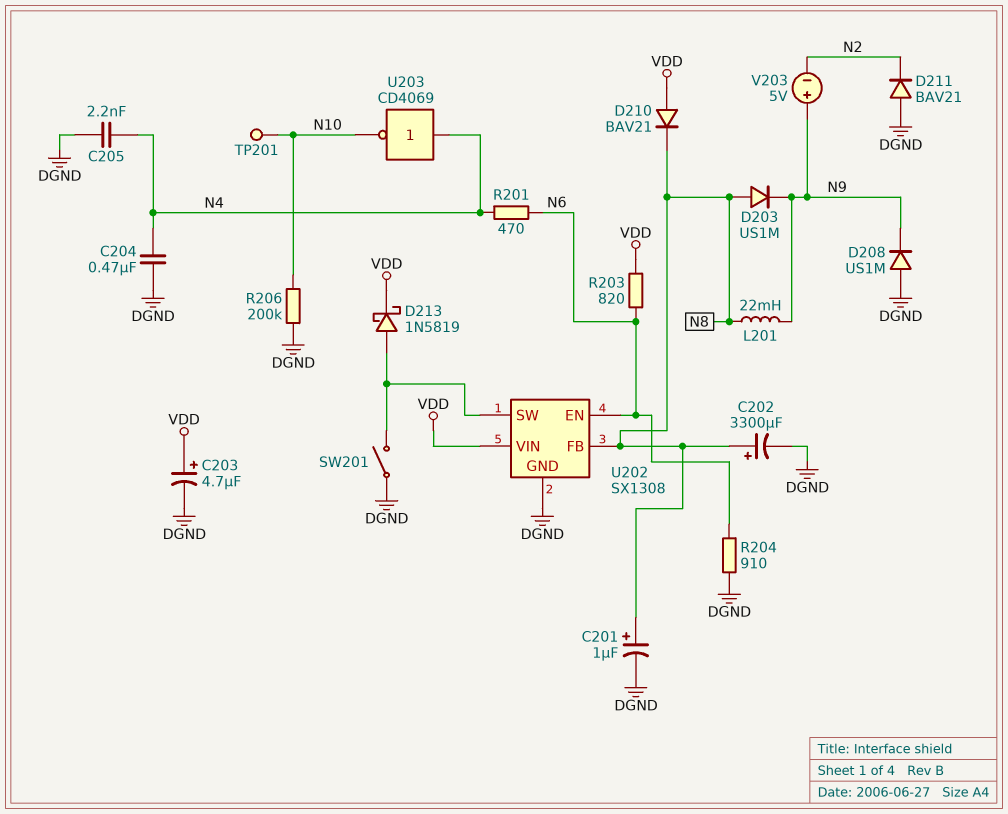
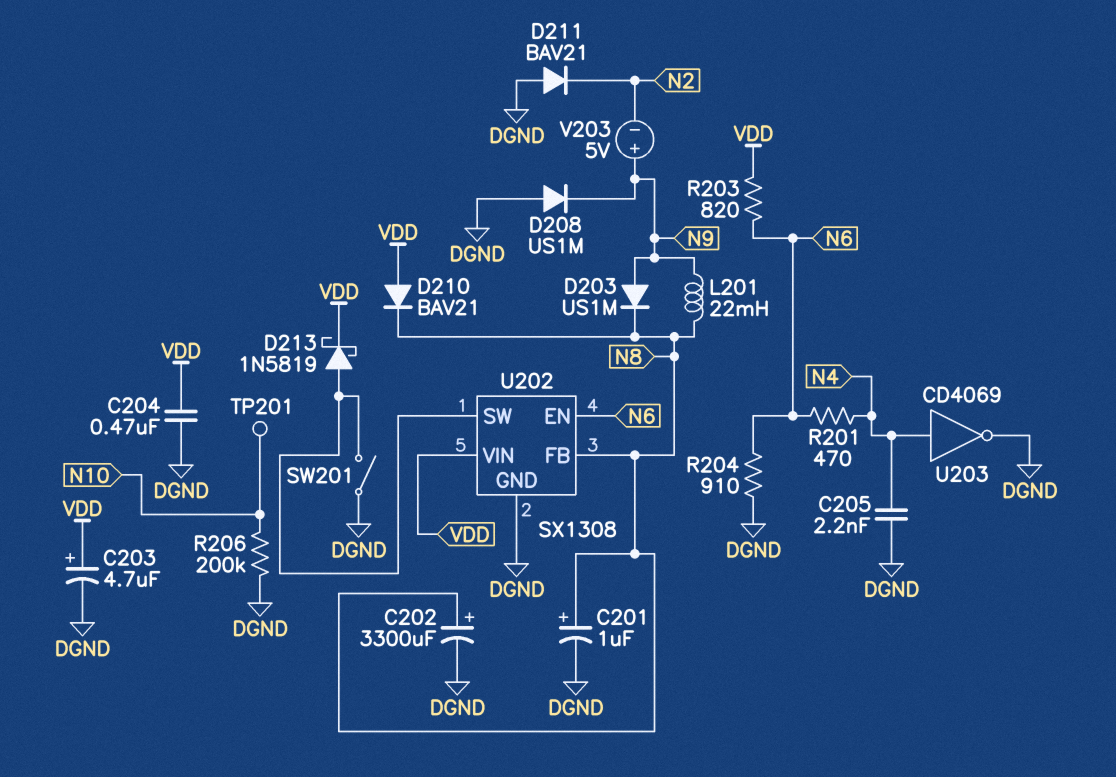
C204: 470nF (DGND, N4) -> 470nF (DGND, VDD)
D203: diode US1M (A N8, K N9) -> diode US1M (A N9, K N8)
U203: NOT CD4069 (in N4, out N10) -> NOT CD4069 (in N4, out DGND)

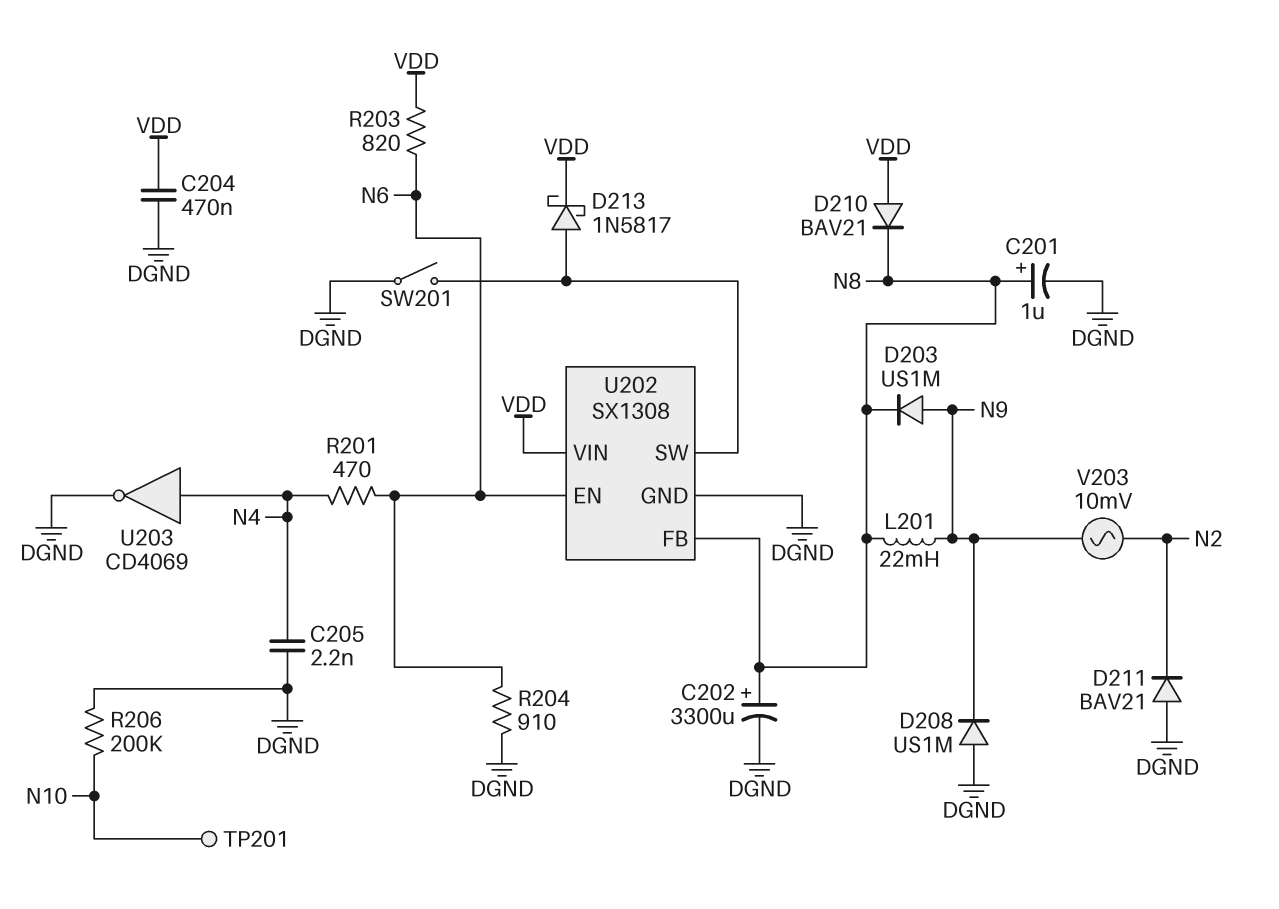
C203: 4.7uF (plus VDD, minus DGND) -> none
D213: schottky 1N5819 (A U202/SW, K VDD) -> schottky 1N5817 (A U202/SW, K VDD)
V203: 5V (plus N9, minus N2) -> AC 10mV (N2, N9)

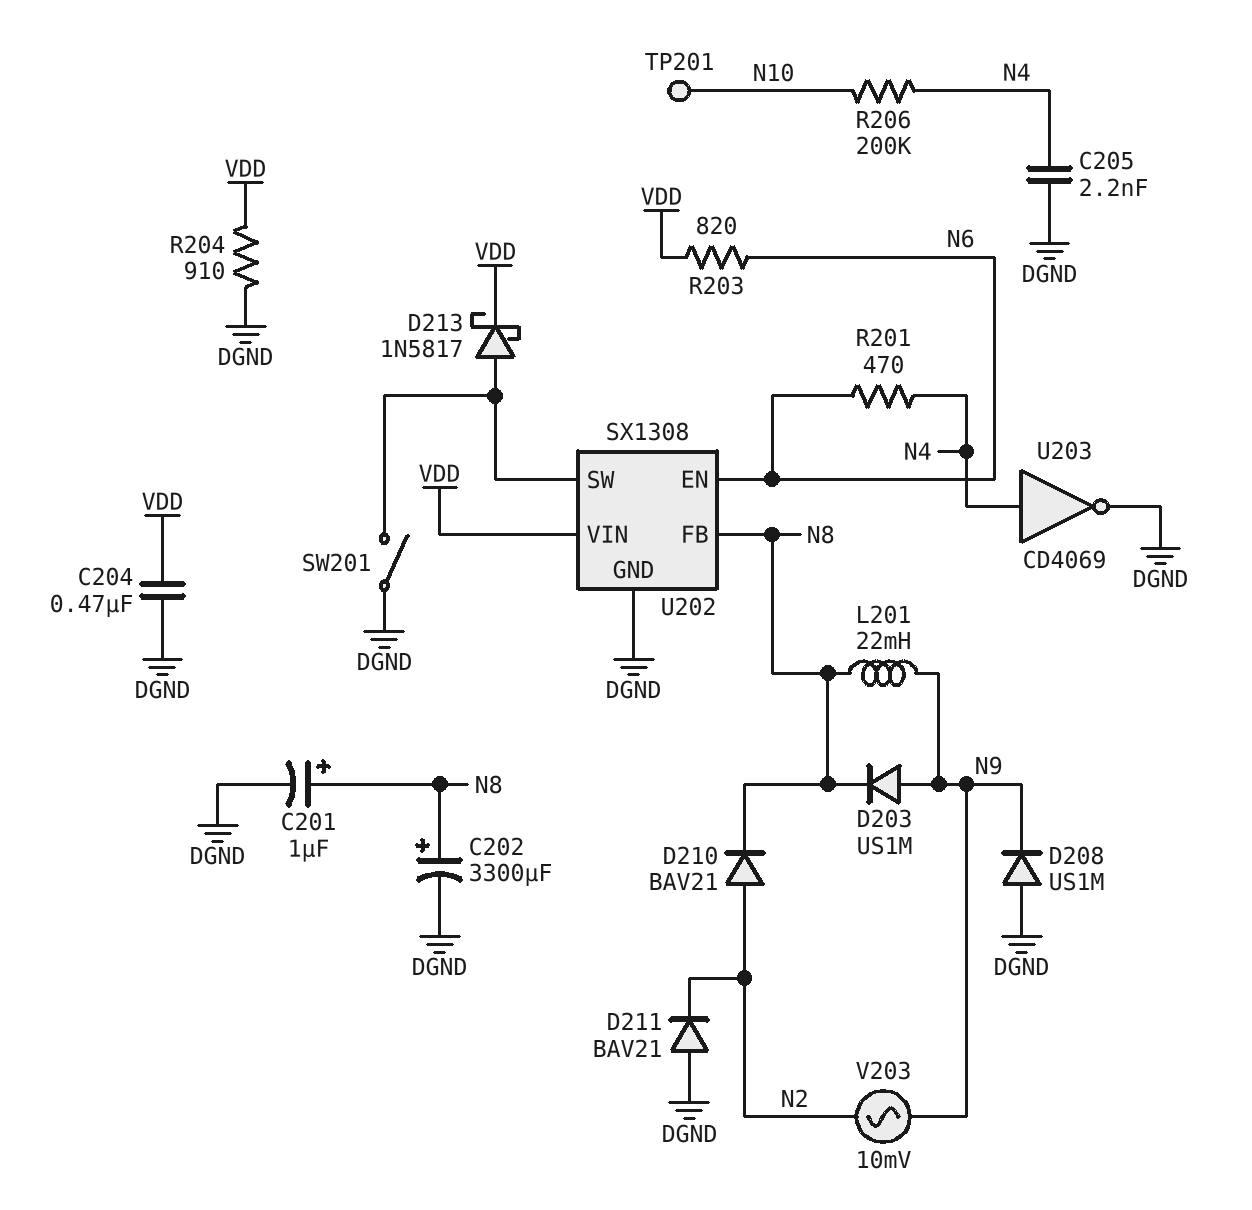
D210: diode BAV21 (A VDD, K N8) -> diode BAV21 (A N2, K N8)
R204: 910 (DGND, N6) -> 910 (DGND, VDD)
R206: 200k (DGND, N10) -> 200k (N4, N10)

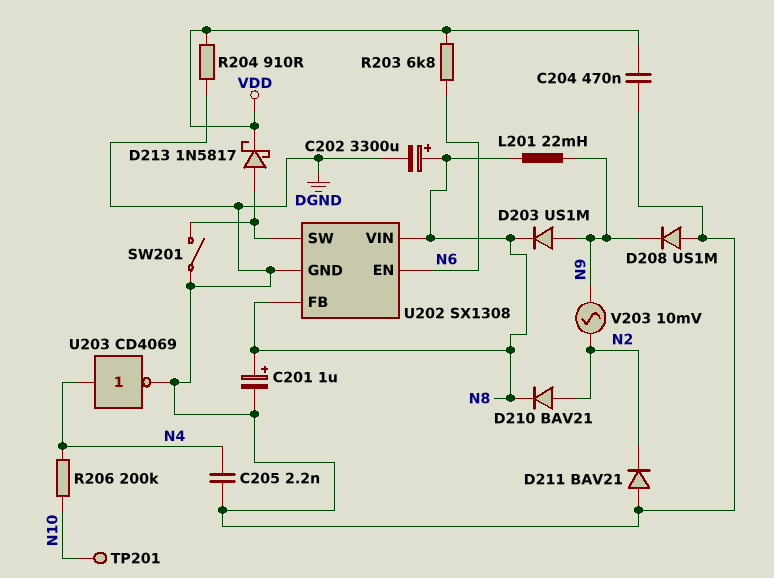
R201: 470 (N4, N6) -> none
R203: 820 (N6, VDD) -> 6.8k (N6, VDD)
U202 pin VIN: VDD -> N8

